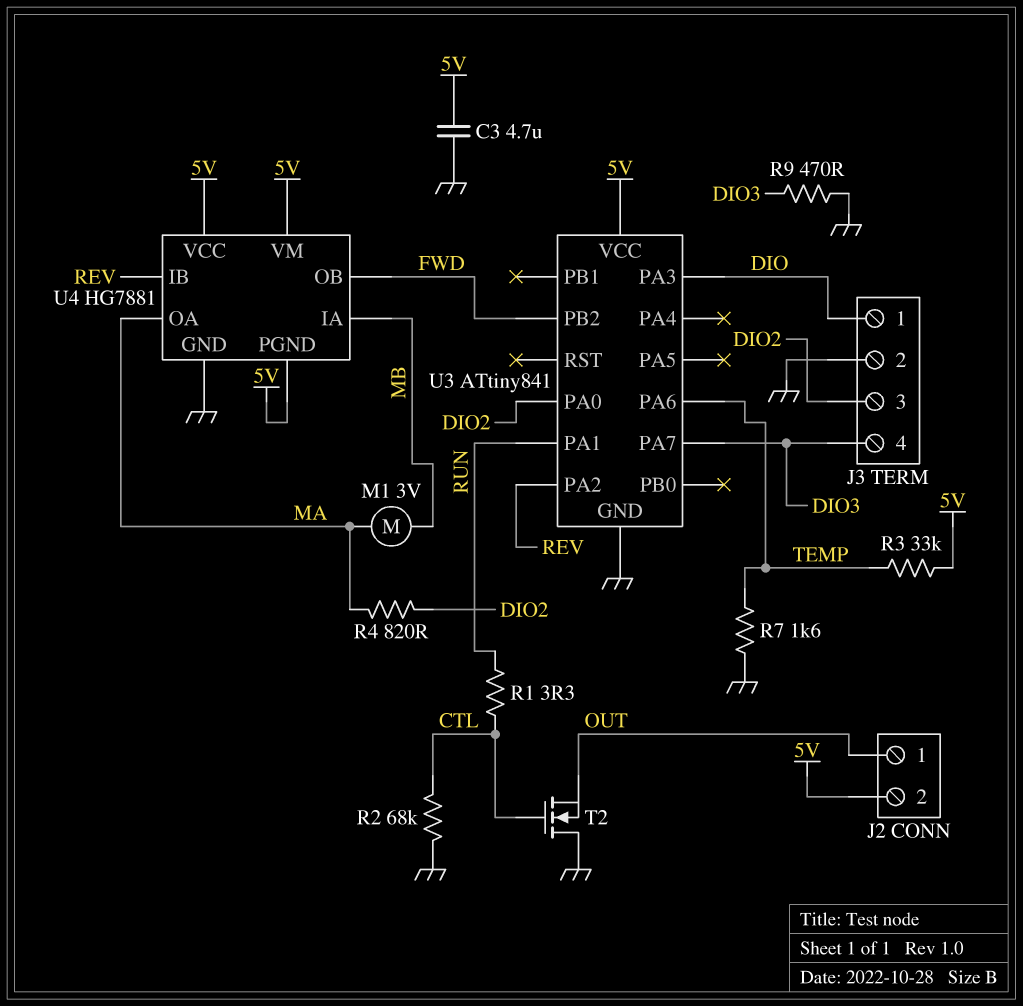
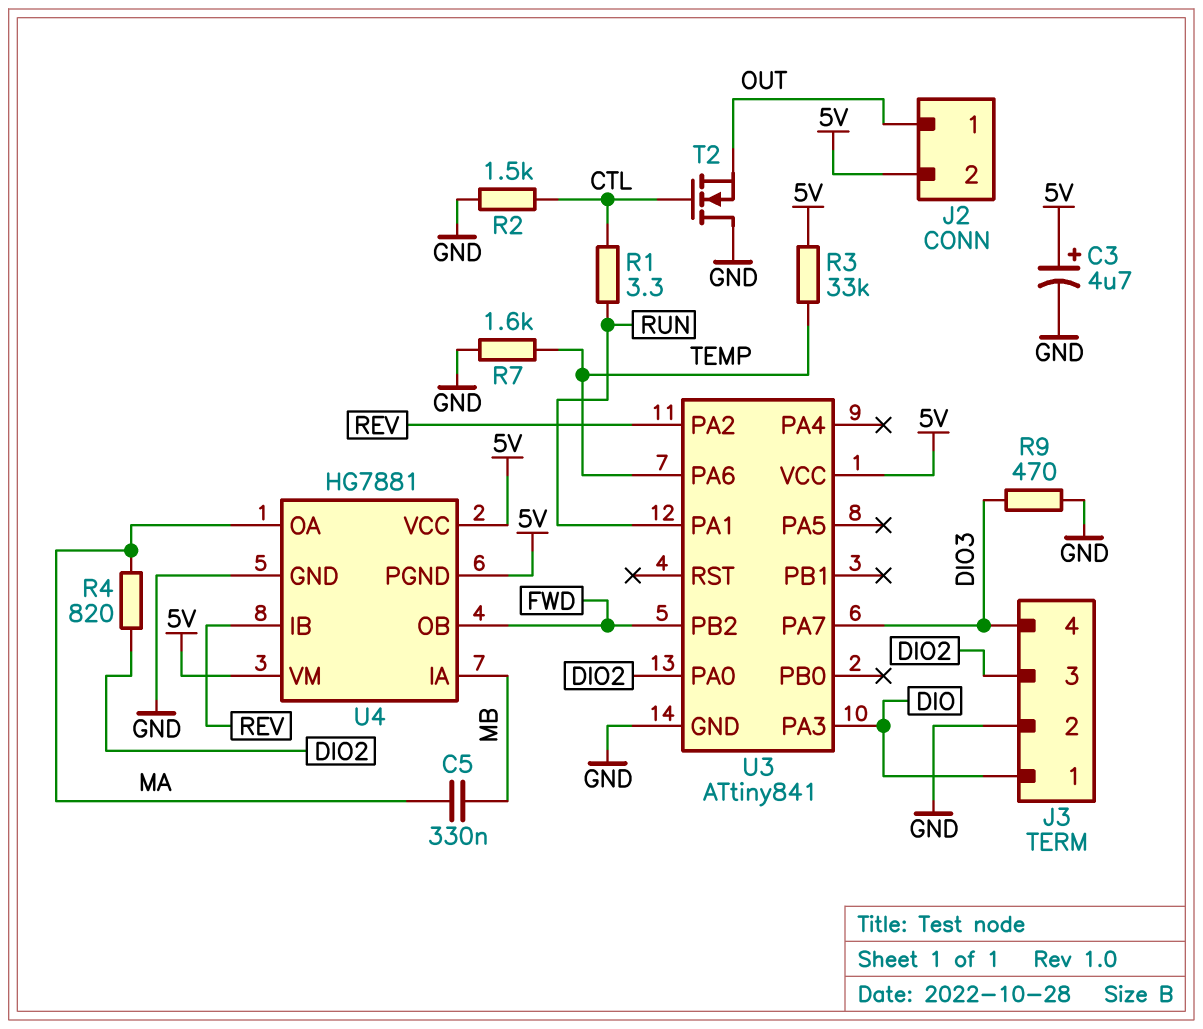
C3: 4.7uF (5V, GND) -> 4.7uF (plus 5V, minus GND)
C5: none -> 330nF (MA, MB)
M1: motor 3V (MA, MB) -> none
R2: 68k (CTL, GND) -> 1.5k (CTL, GND)

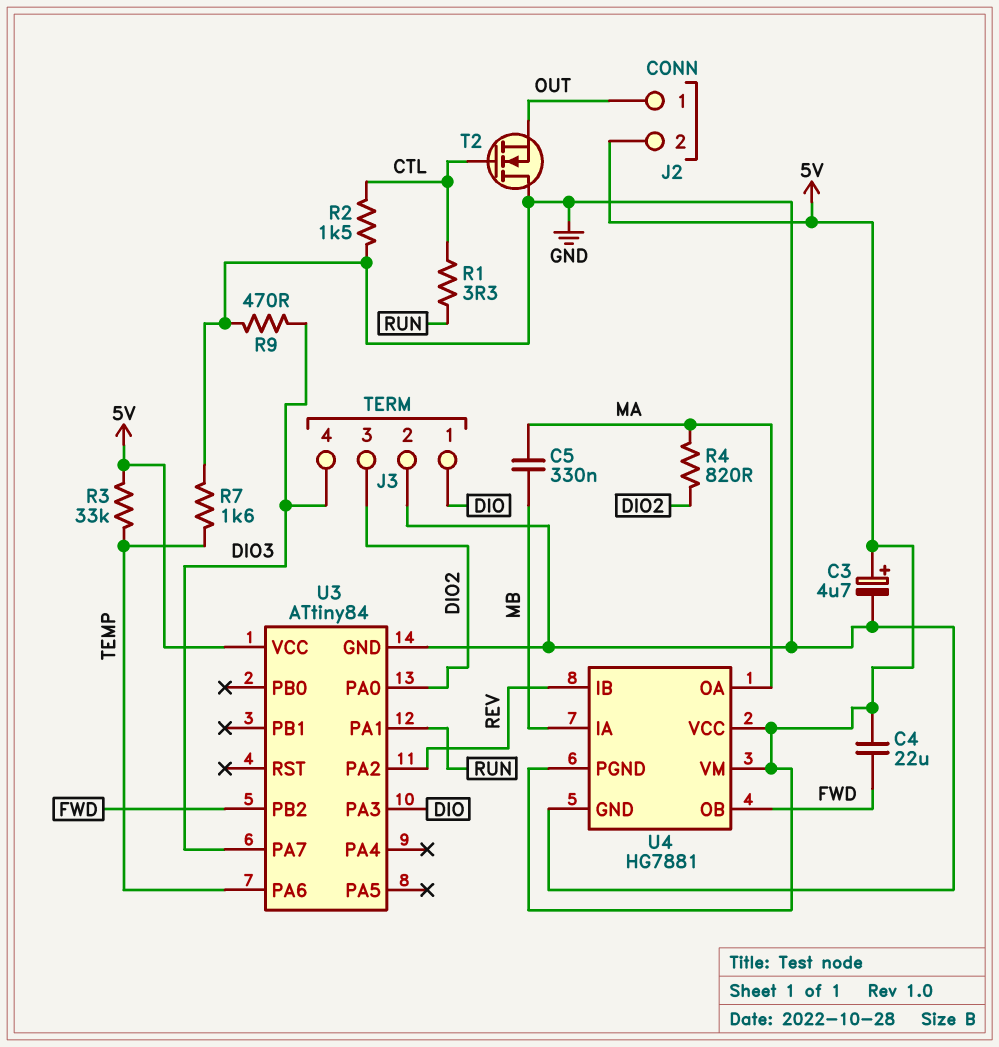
C4: none -> 22uF (5V, FWD)
U3: ATtiny841 -> ATtiny84

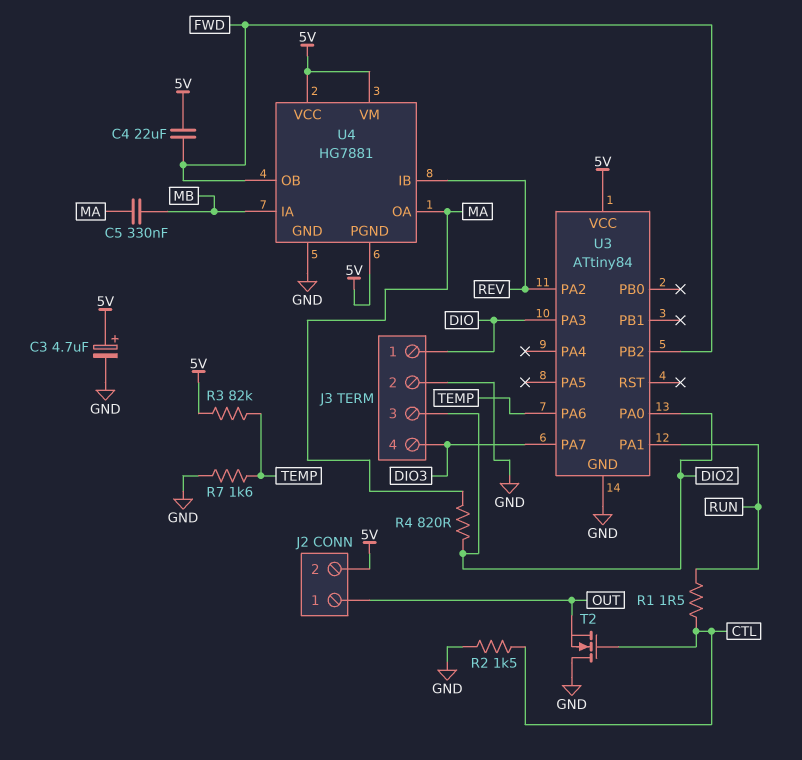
R1: 3.3 (CTL, RUN) -> 1.5 (CTL, RUN)
R3: 33k (5V, TEMP) -> 82k (5V, TEMP)
R9: 470 (DIO3, GND) -> none

